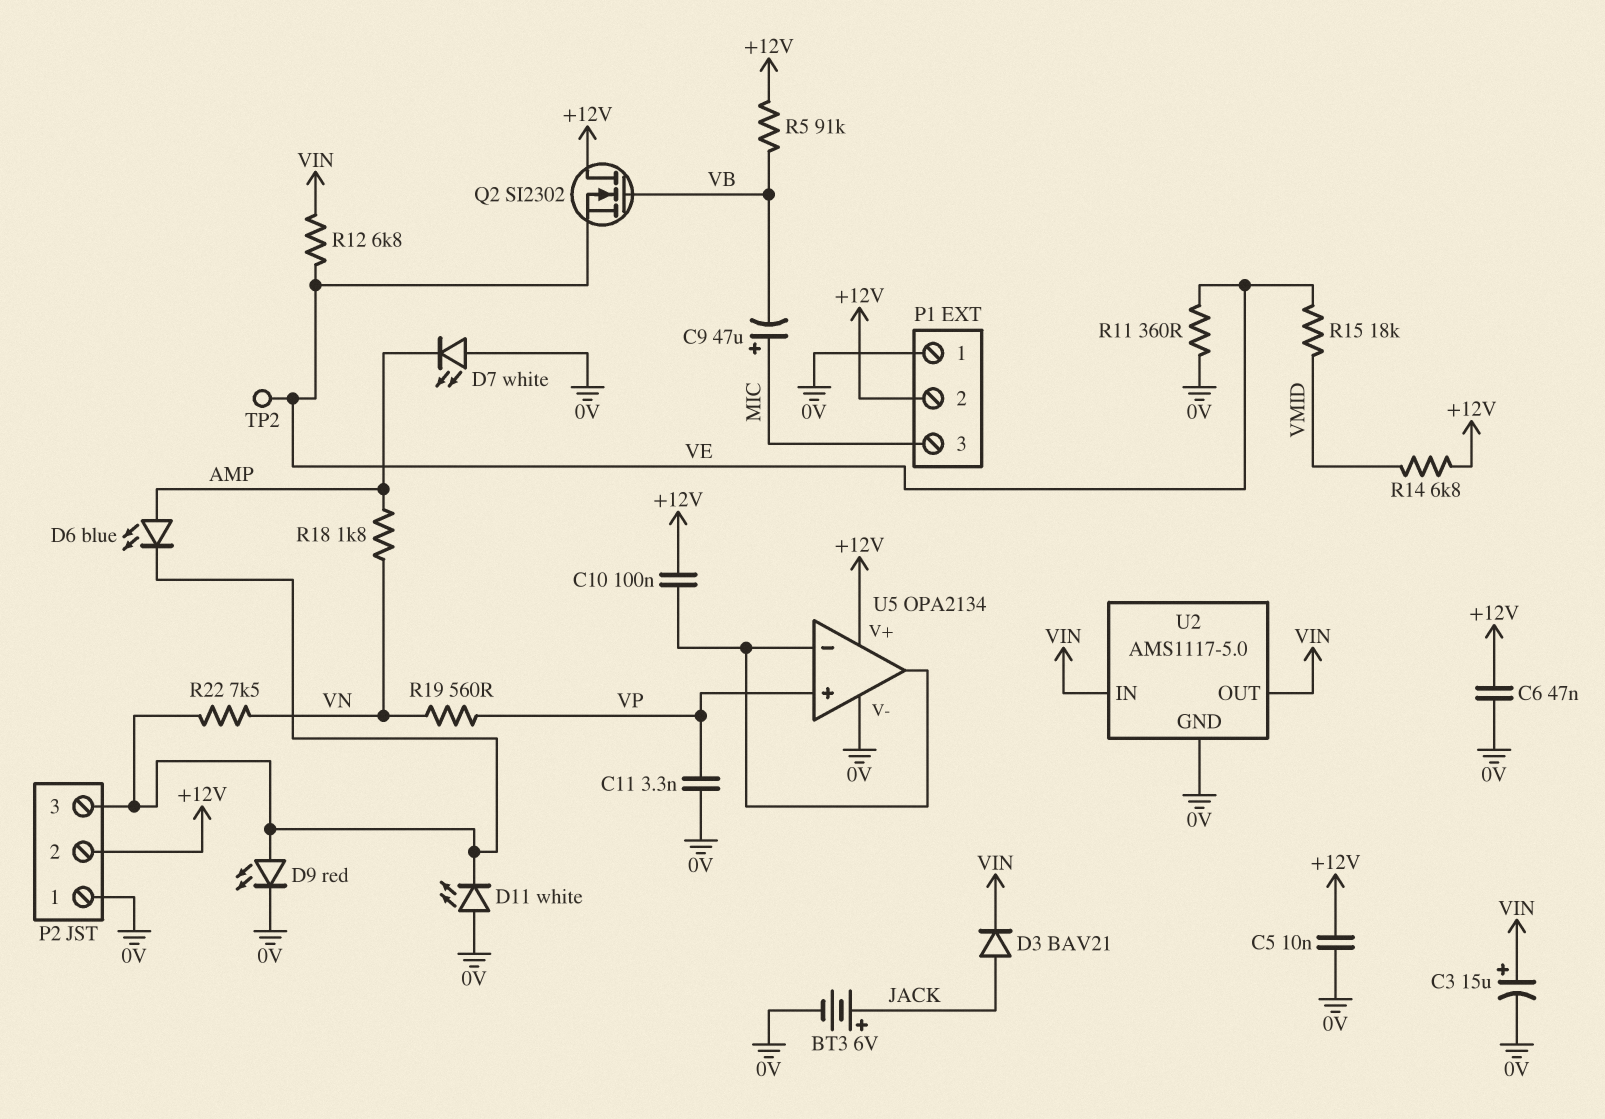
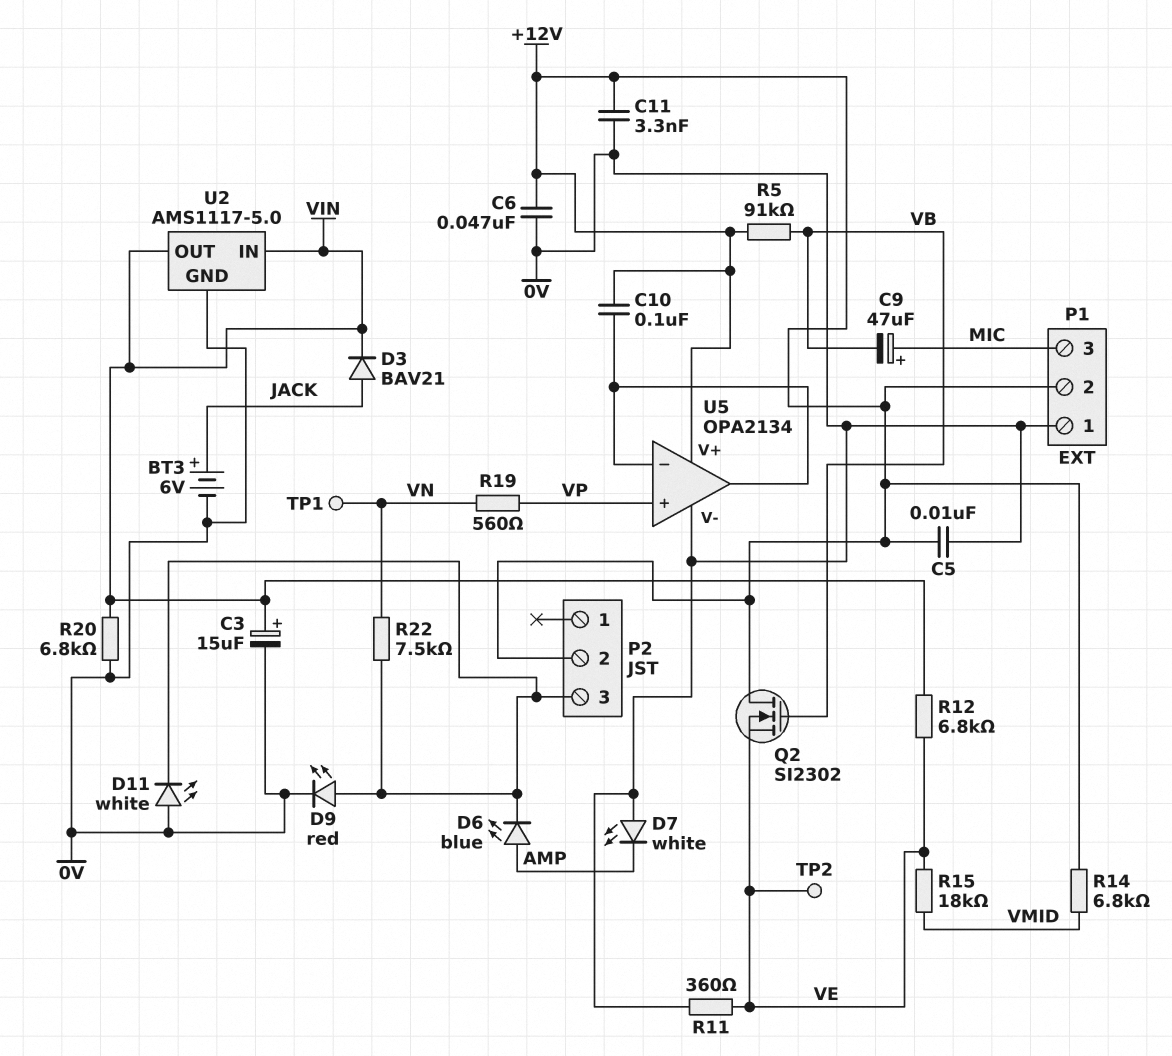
C11: 3.3nF (0V, VP) -> 3.3nF (+12V, 0V)
P2 pin 1: 0V -> none
R18: 1.8k (AMP, VN) -> none
R20: none -> 6.8k (0V, VIN)
TP1: none -> test point (VN)

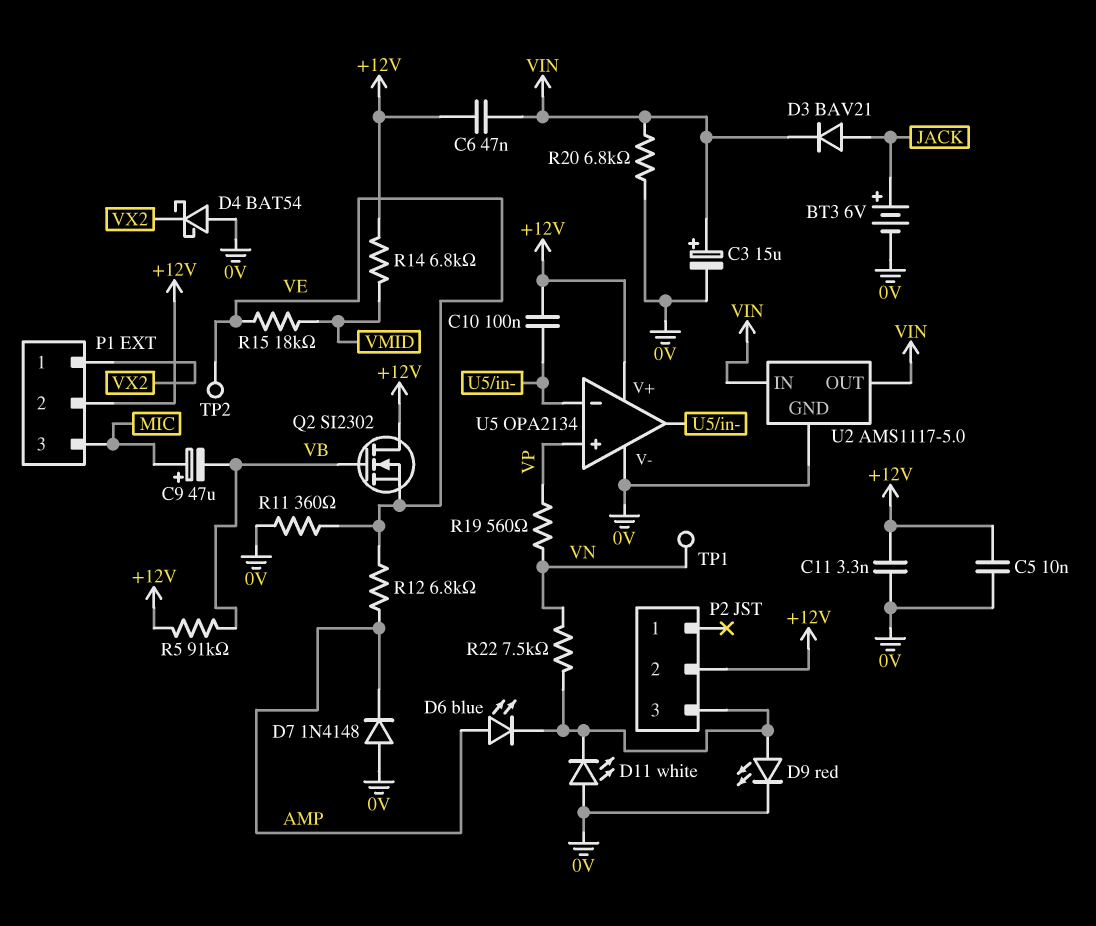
C6: 47nF (+12V, 0V) -> 47nF (+12V, VIN)
D4: none -> schottky BAT54 (A 0V, K VX2)
D7: LED white (A 0V, K AMP) -> diode 1N4148 (A 0V, K AMP)
P1 pin 1: 0V -> VX2
R12: 6.8k (VE, VIN) -> 6.8k (AMP, VE)

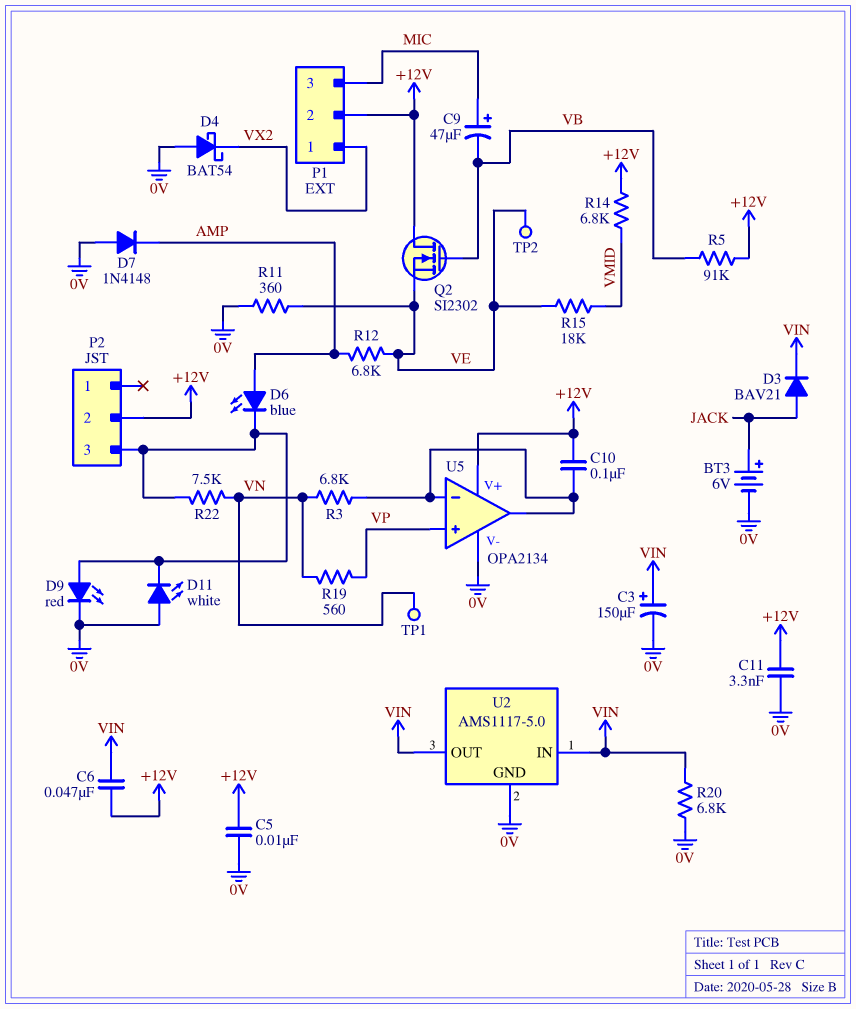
C3: 15uF (plus VIN, minus 0V) -> 150uF (plus VIN, minus 0V)
R3: none -> 6.8k (U5/in-, VN)

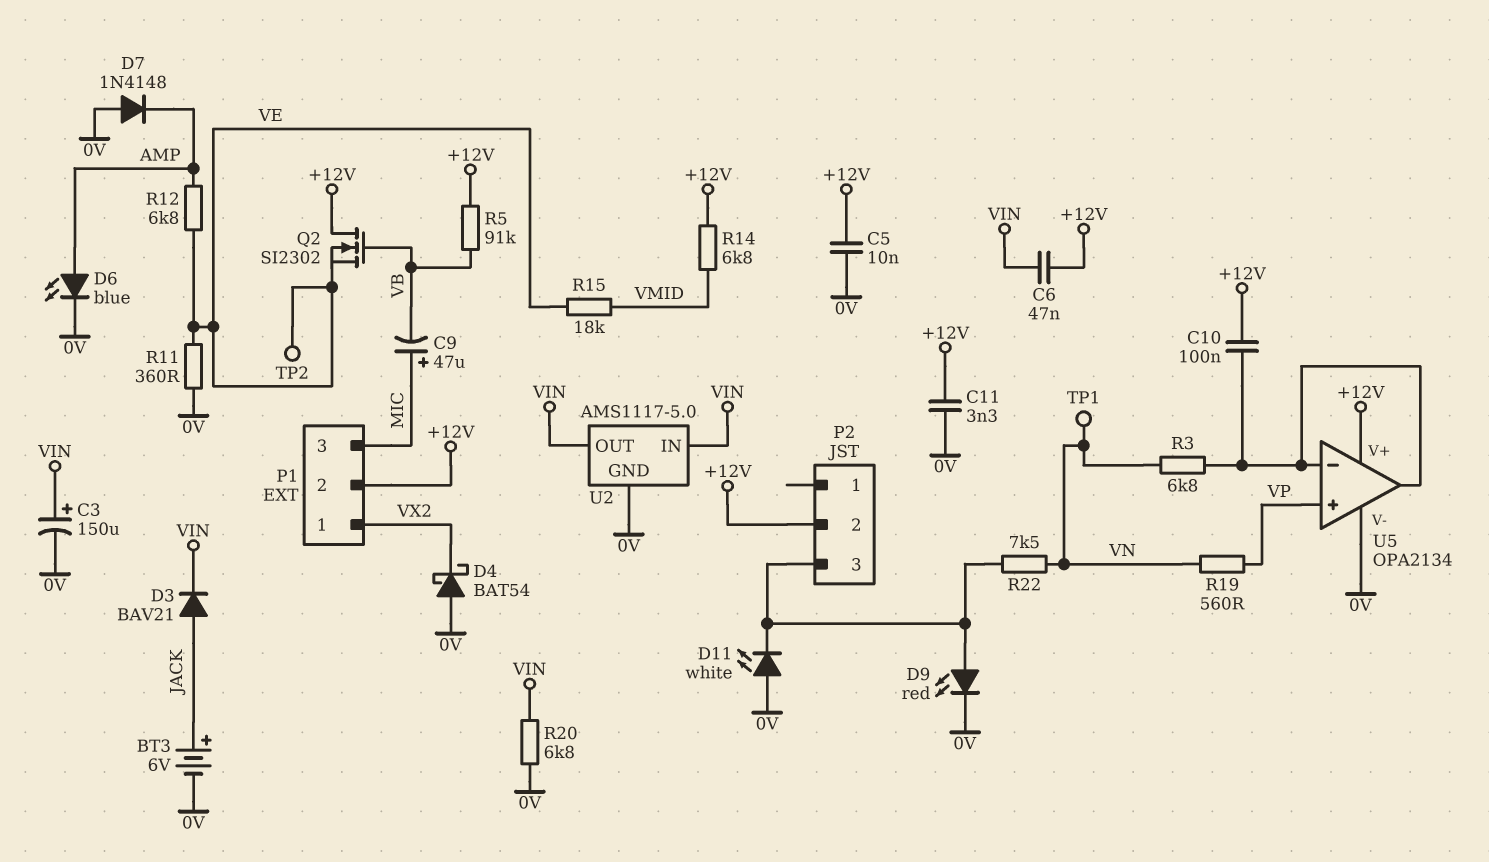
D6: LED blue (A AMP, K P2/3) -> LED blue (A AMP, K 0V)

